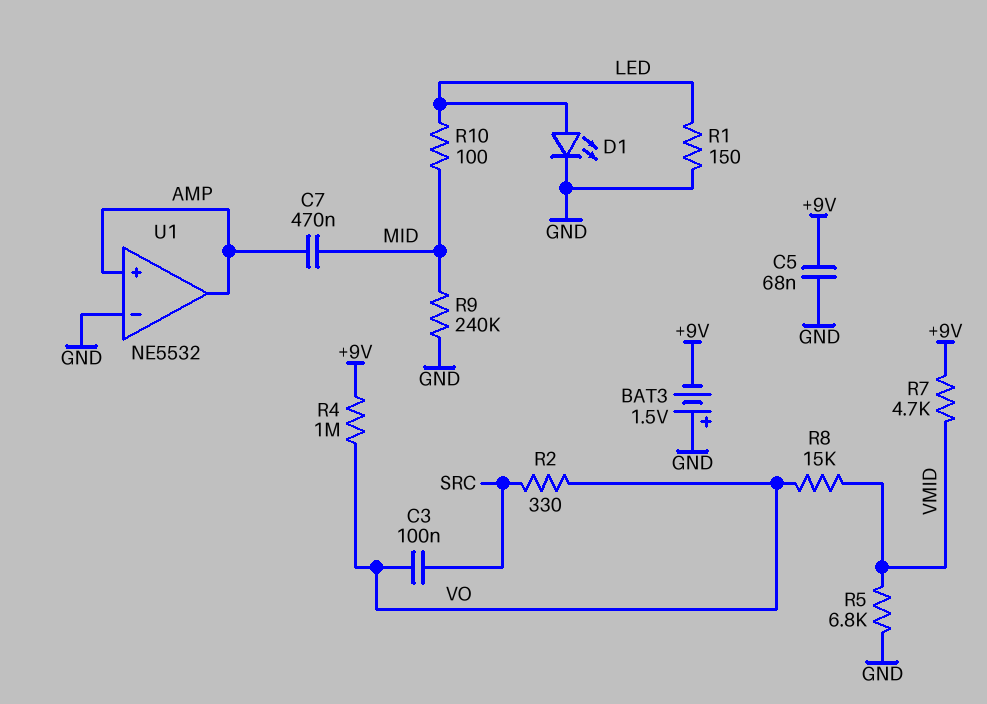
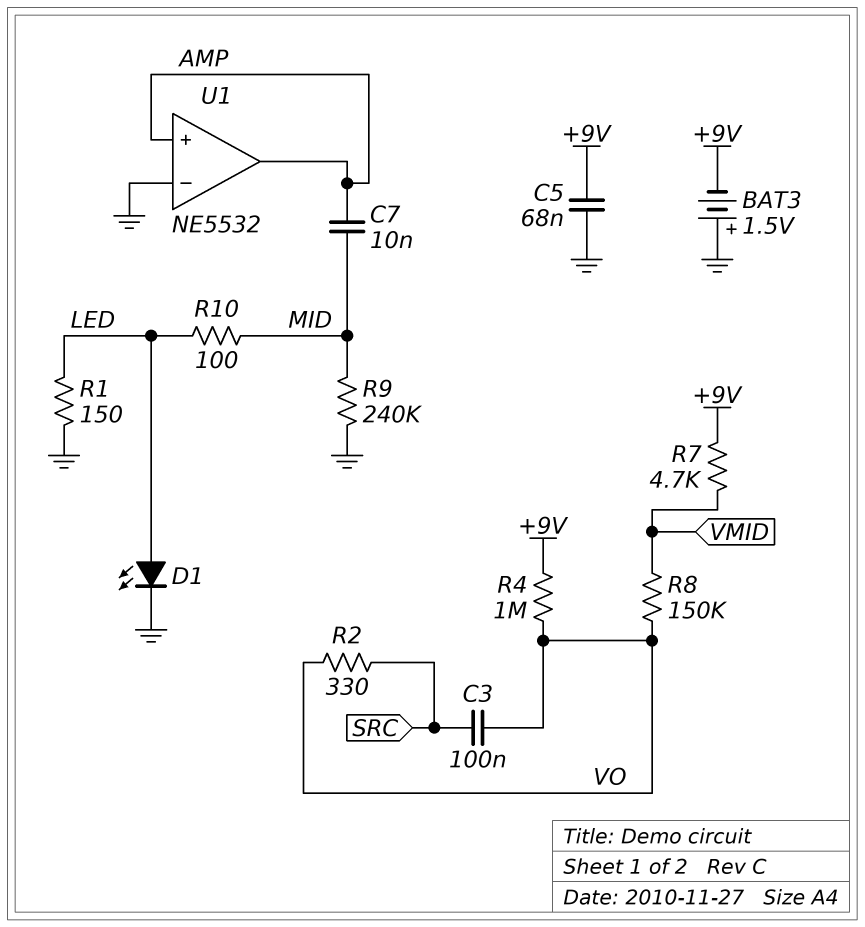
C7: 470nF (AMP, MID) -> 10nF (AMP, MID)
R5: 6.8k (GND, VMID) -> none
R8: 15k (VMID, VO) -> 150k (VMID, VO)

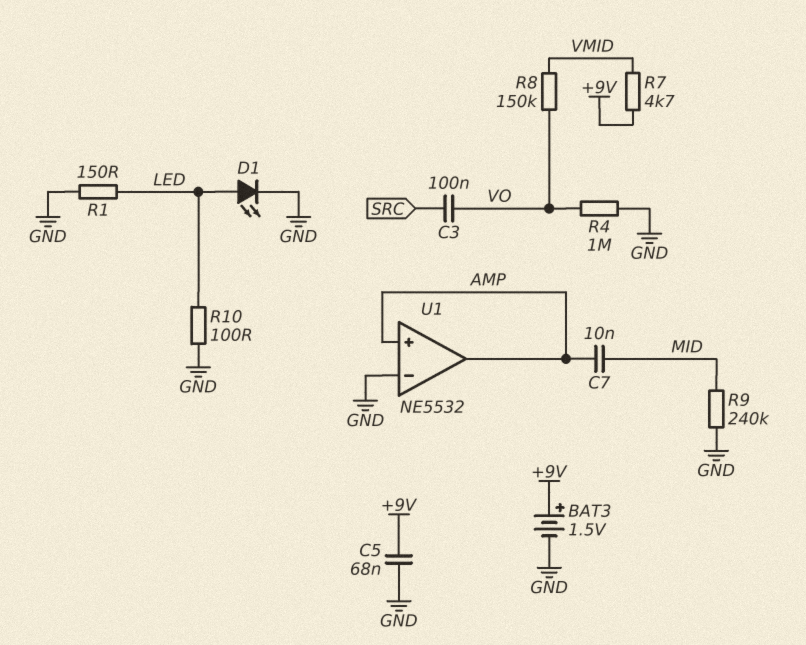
BAT3: 1.5V (plus GND, minus +9V) -> 1.5V (plus +9V, minus GND)
R2: 330 (SRC, VO) -> none
R4: 1M (+9V, VO) -> 1M (GND, VO)
R10: 100 (LED, MID) -> 100 (GND, LED)

